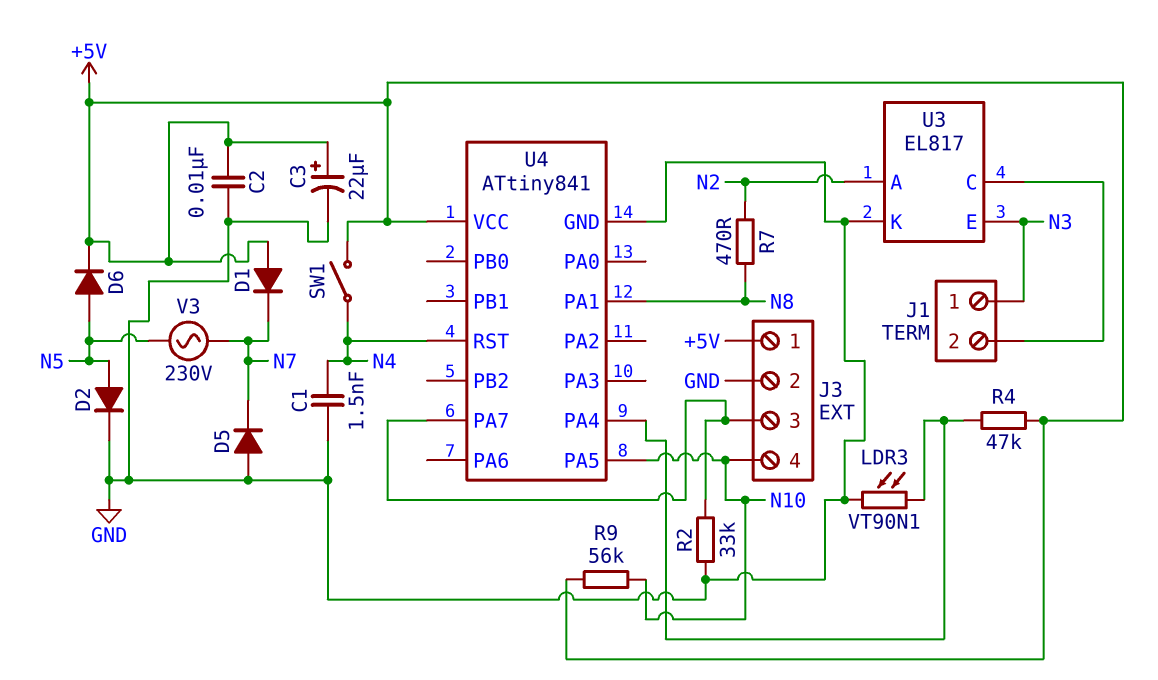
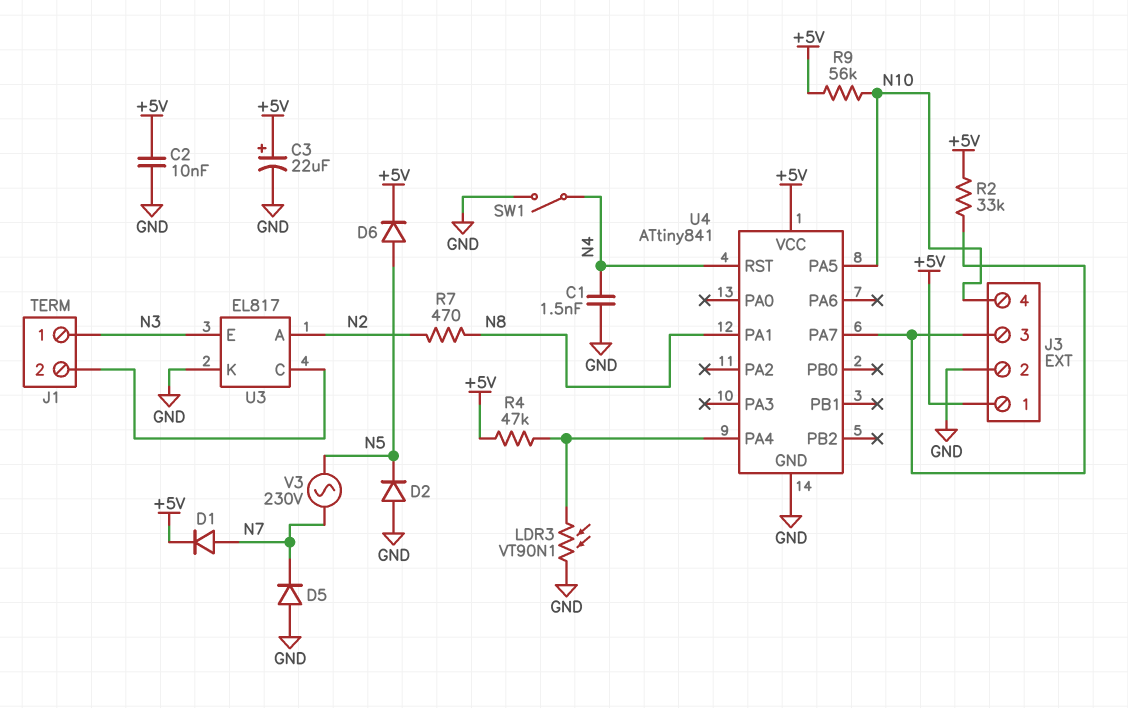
D1: diode (A +5V, K N7) -> diode (A N7, K +5V)
D2: diode (A N5, K GND) -> diode (A GND, K N5)
R2: 33k (GND, J3/3) -> 33k (+5V, J3/3)
SW1: switch (+5V, N4) -> switch (GND, N4)

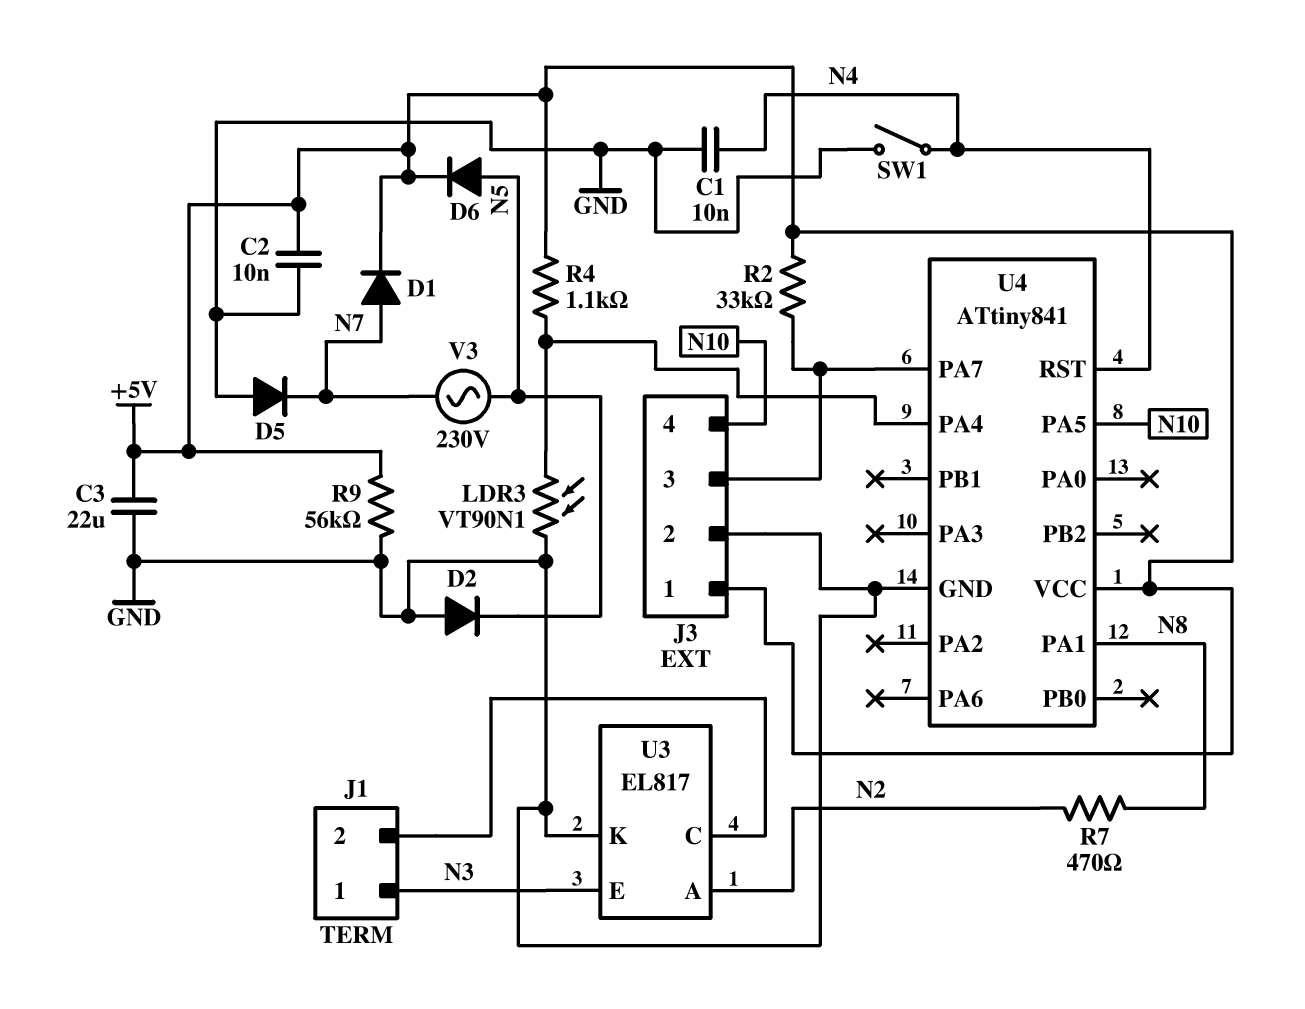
C1: 1.5nF (GND, N4) -> 10nF (GND, N4)
C3: 22uF (plus +5V, minus GND) -> 22uF (+5V, GND)
R4: 47k (+5V, U4/PA4) -> 1.1k (+5V, U4/PA4)
R9: 56k (+5V, N10) -> 56k (+5V, GND)

